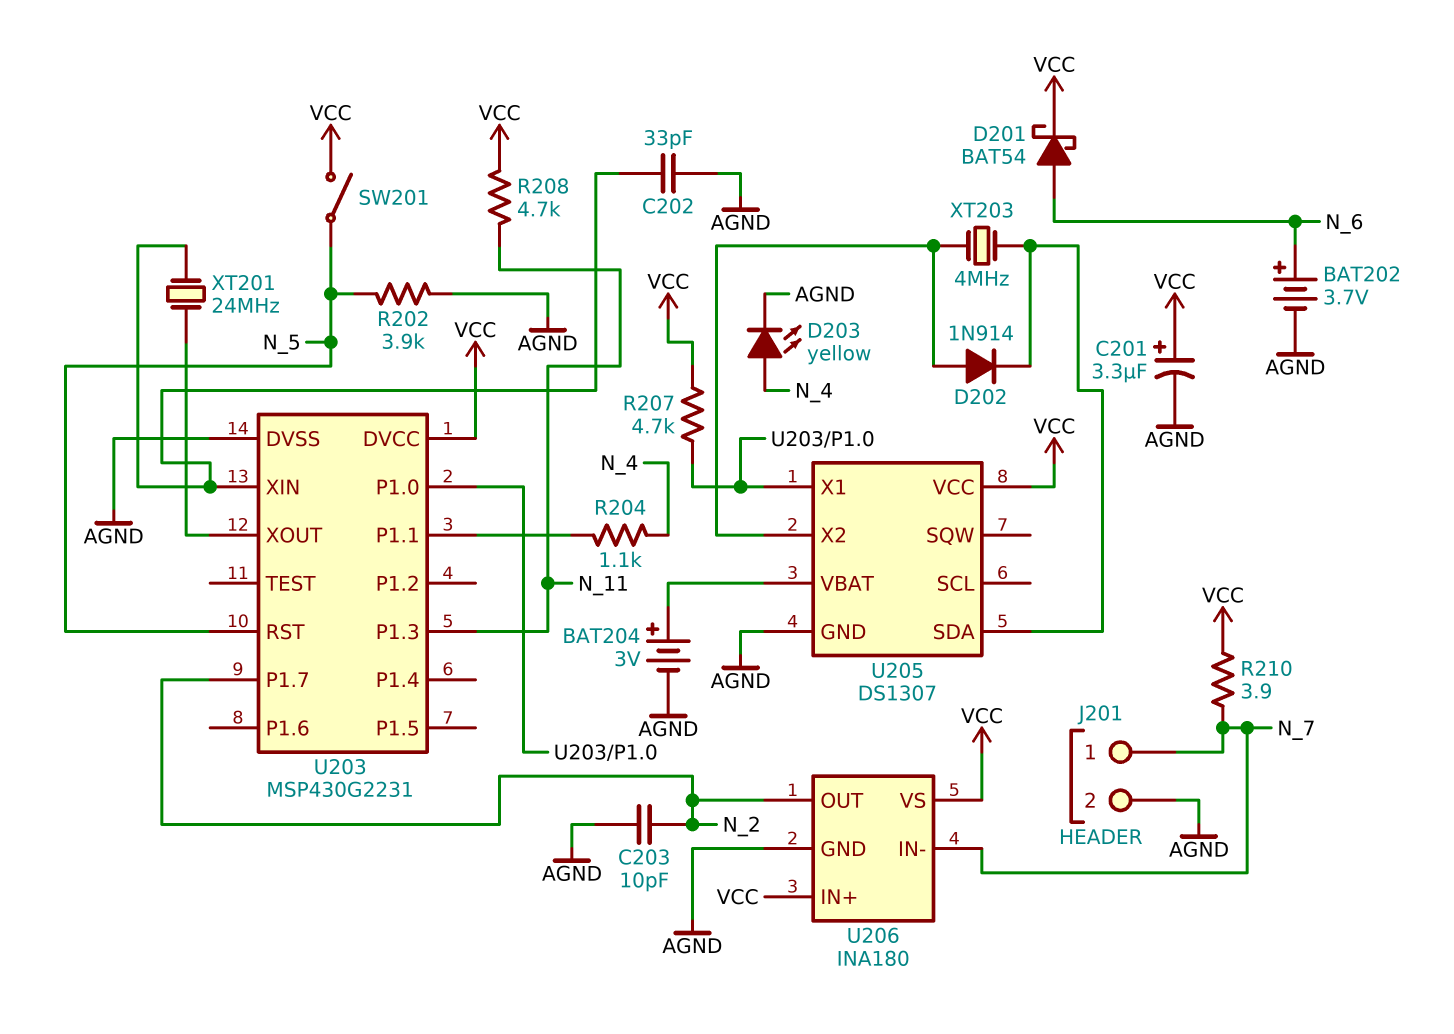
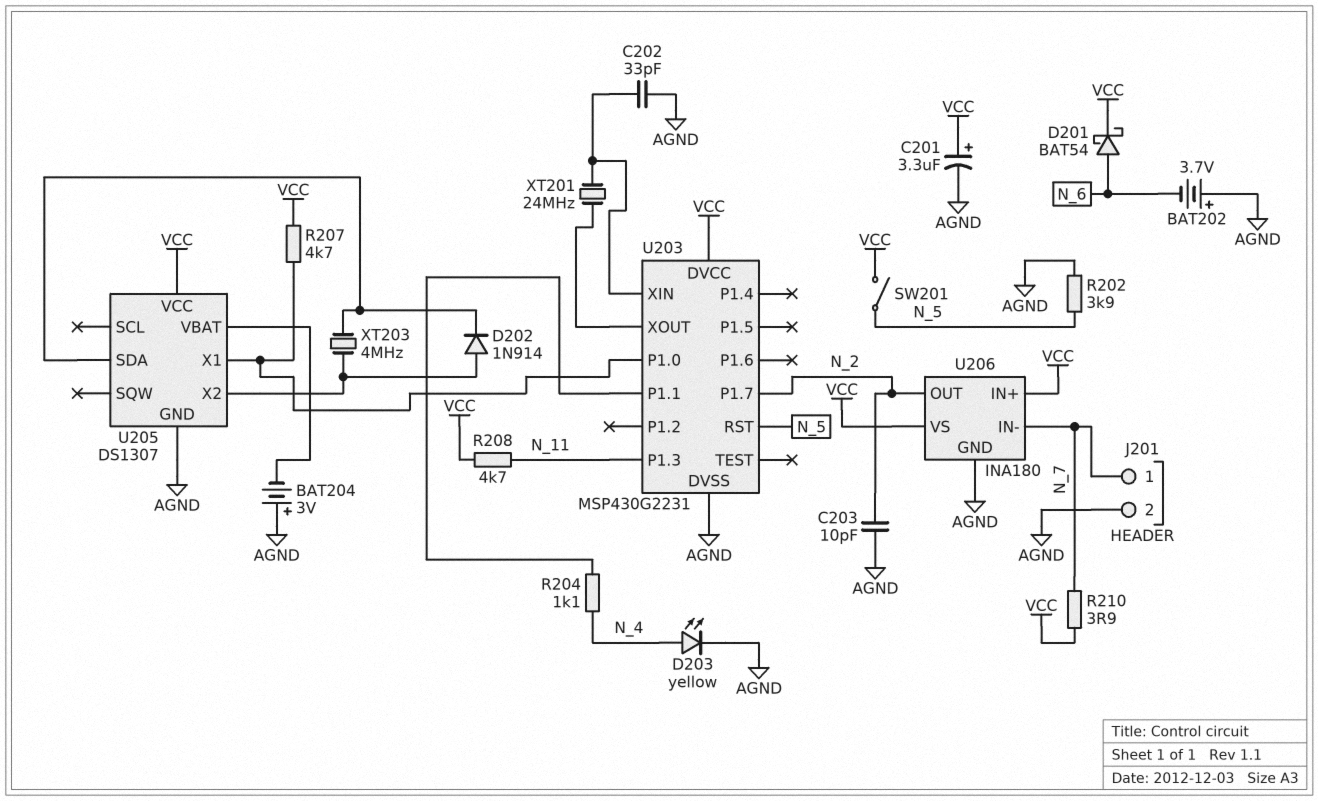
BAT202: 3.7V (plus N_6, minus AGND) -> 3.7V (plus AGND, minus N_6)
BAT204: 3V (plus U205/VBAT, minus AGND) -> 3V (plus AGND, minus U205/VBAT)

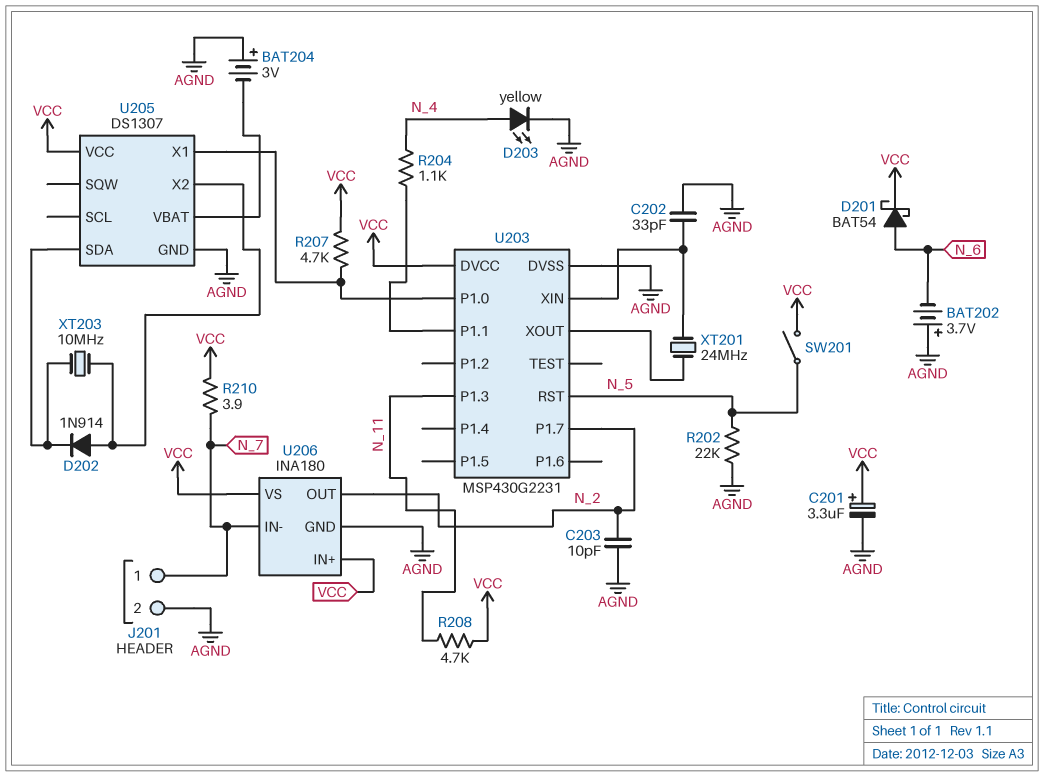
R202: 3.9k (AGND, N_5) -> 22k (AGND, N_5)
XT203: 4MHz (U205/SDA, U205/X2) -> 10MHz (U205/SDA, U205/X2)

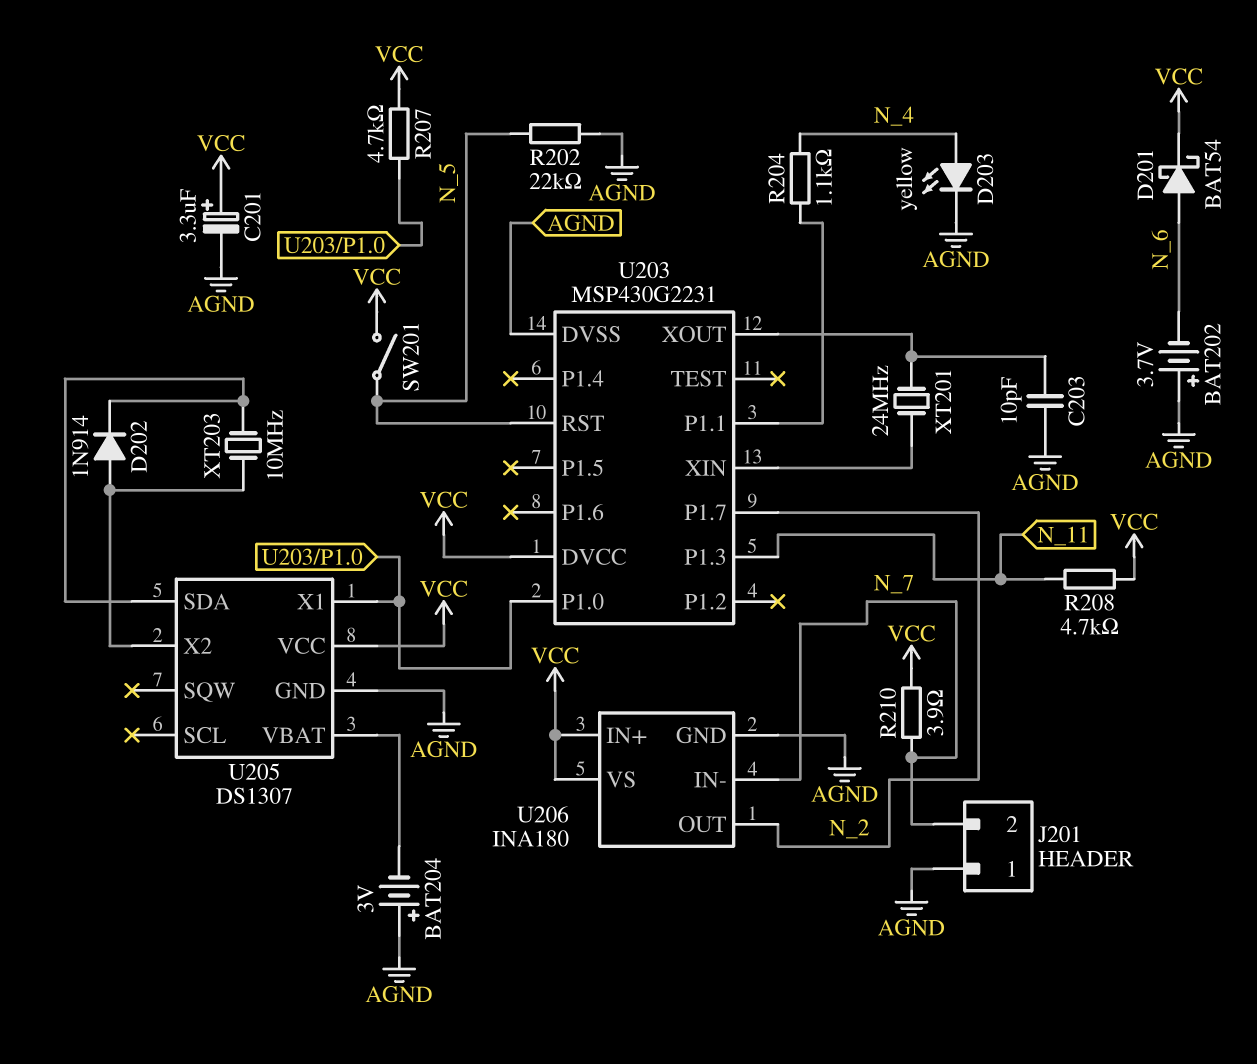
C202: 33pF (AGND, U203/XIN) -> none
C203: 10pF (AGND, N_2) -> 10pF (AGND, U203/XOUT)
J201 pin 1: N_7 -> AGND
J201 pin 2: AGND -> N_7

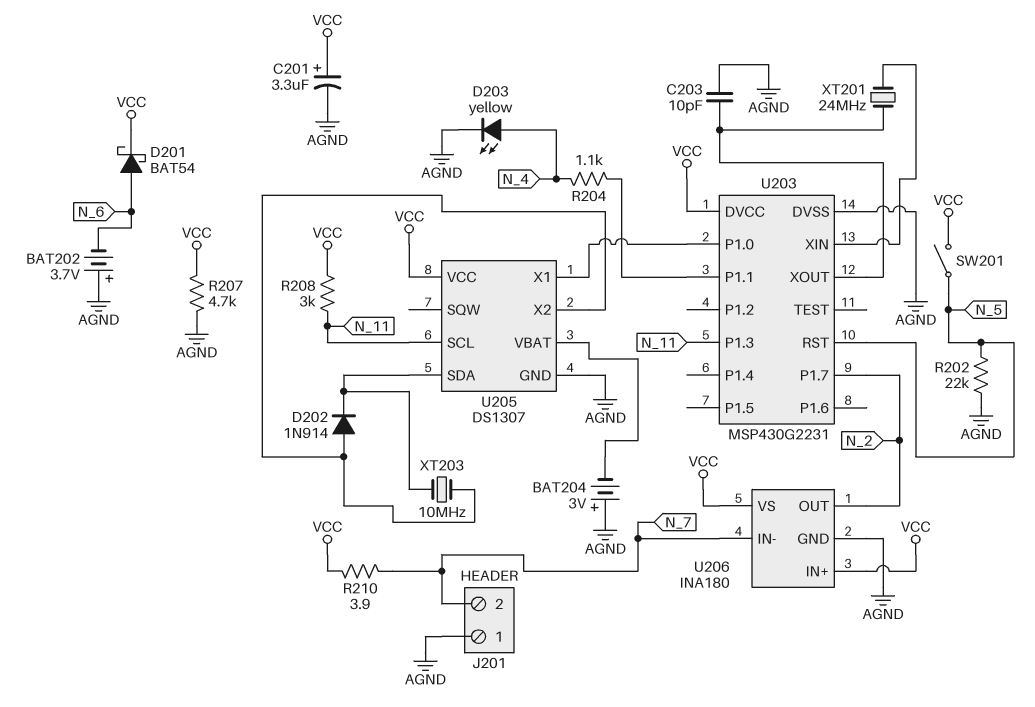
R207: 4.7k (U203/P1.0, VCC) -> 4.7k (AGND, VCC)
R208: 4.7k (N_11, VCC) -> 3k (N_11, VCC)
U205 pin SCL: none -> N_11

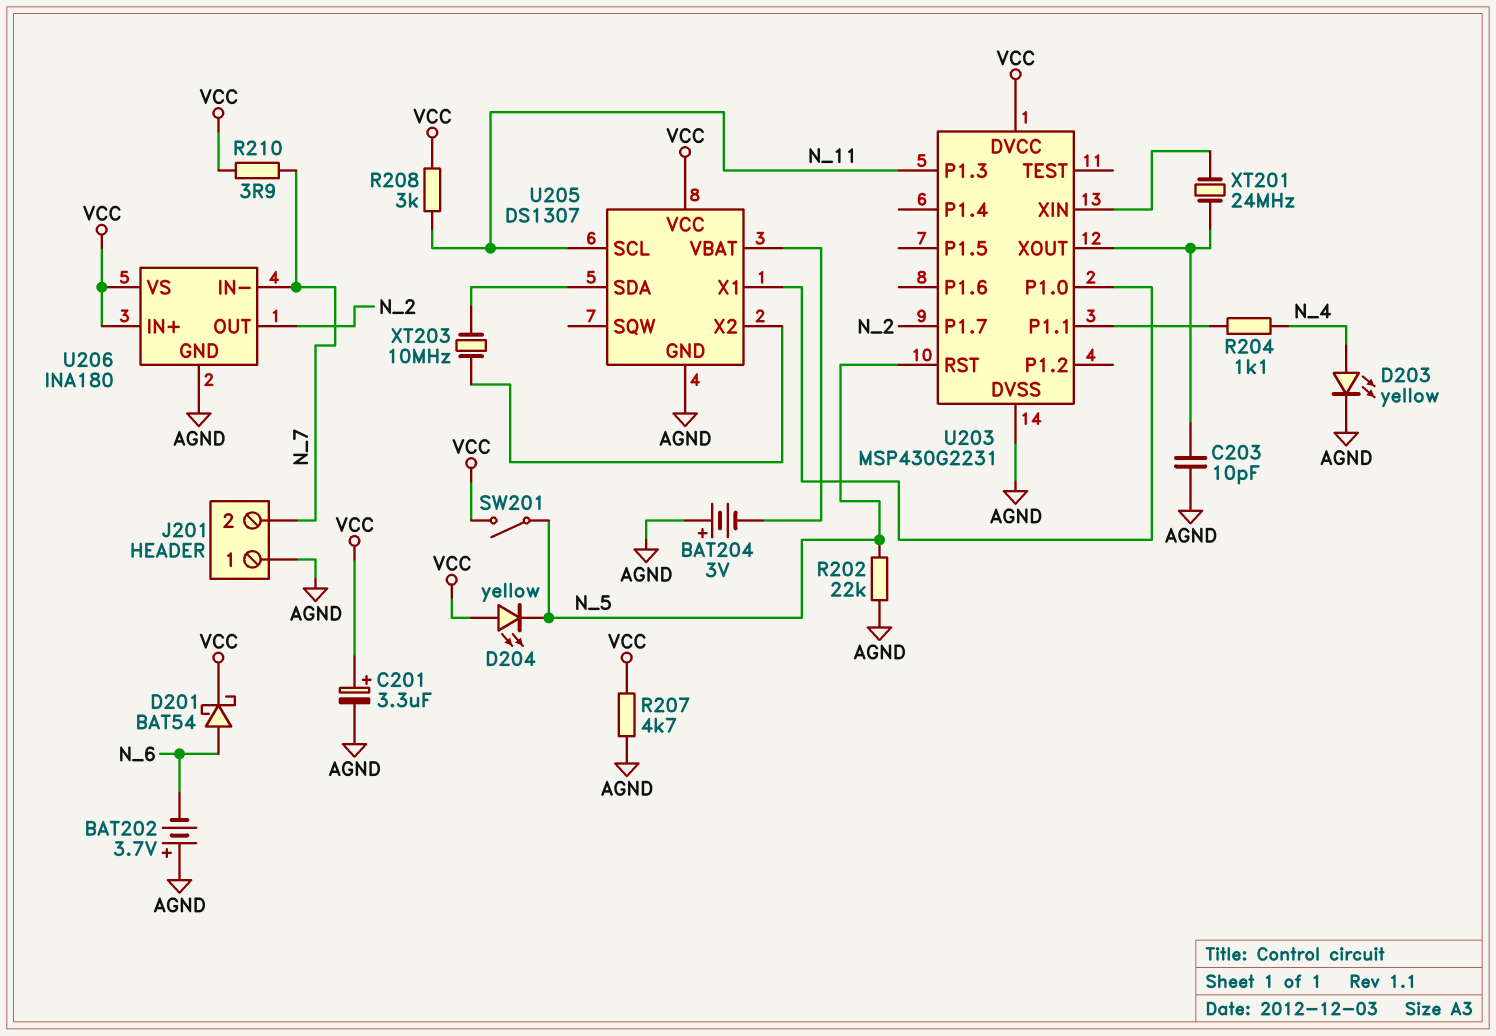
D202: diode 1N914 (A U205/X2, K U205/SDA) -> none
D204: none -> LED yellow (A VCC, K N_5)

